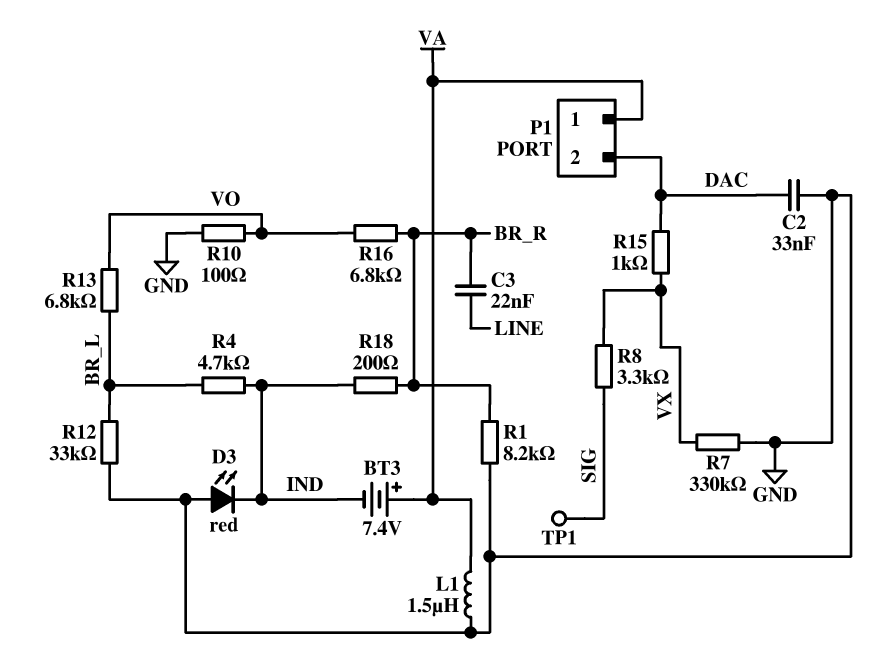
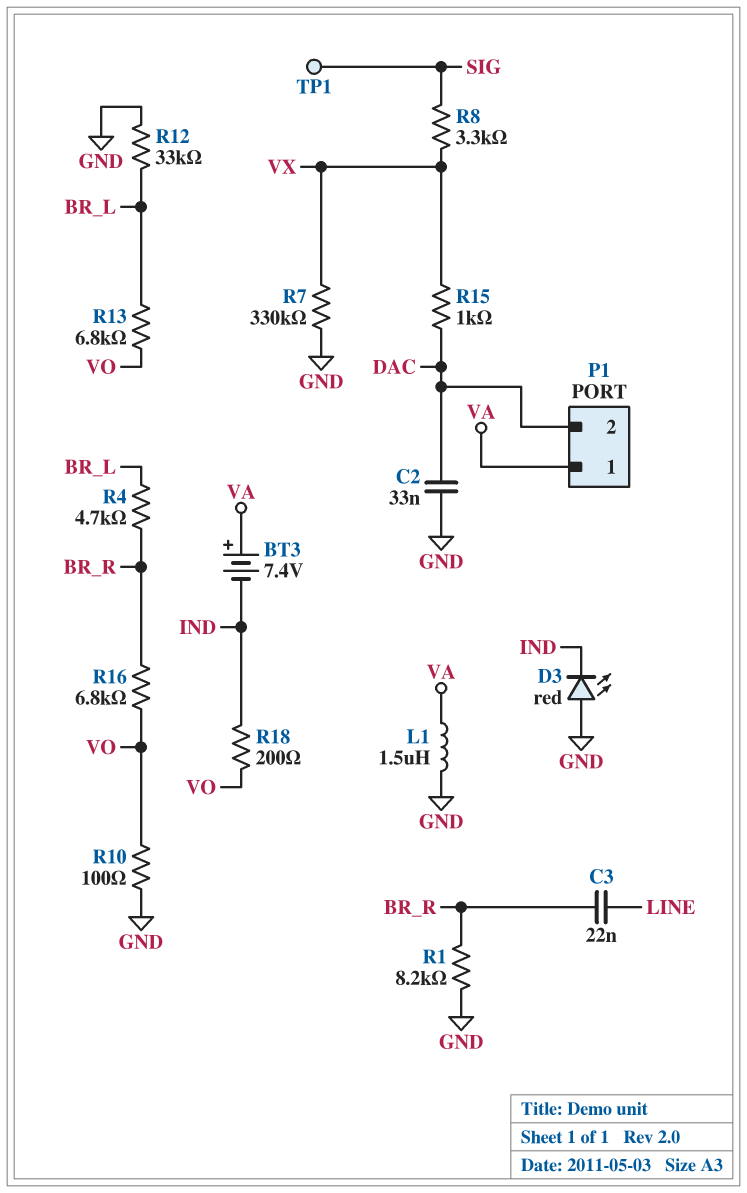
R4: 4.7k (BR_L, IND) -> 4.7k (BR_L, BR_R)
R18: 200 (BR_R, IND) -> 200 (IND, VO)

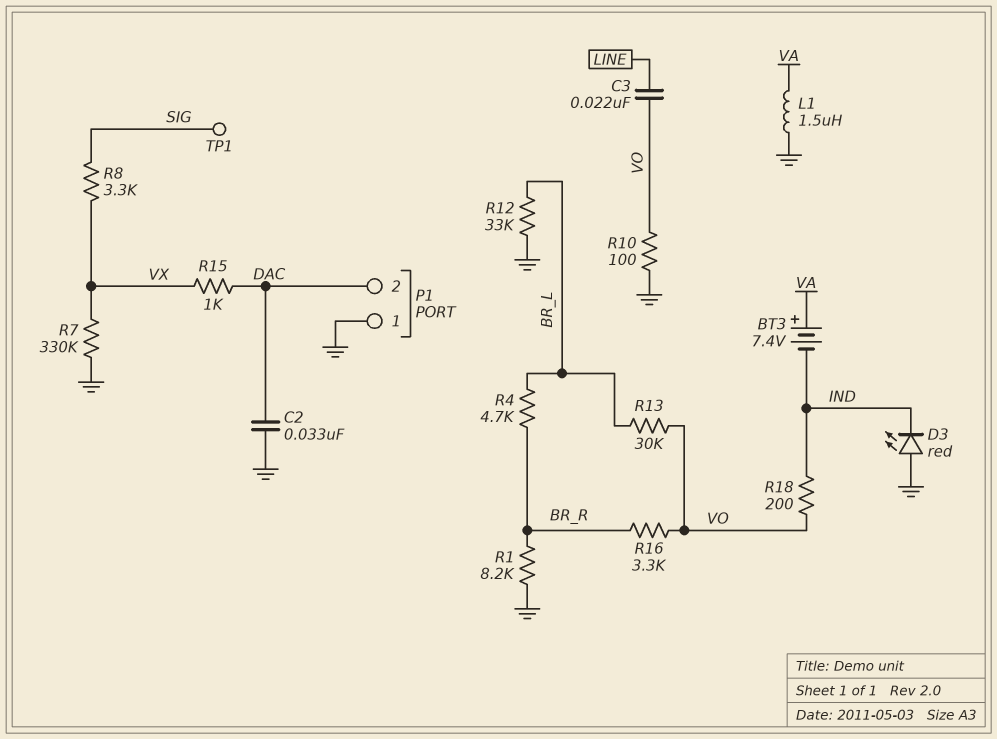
C3: 22nF (BR_R, LINE) -> 22nF (LINE, VO)
P1 pin 1: VA -> GND
R13: 6.8k (BR_L, VO) -> 30k (BR_L, VO)
R16: 6.8k (BR_R, VO) -> 3.3k (BR_R, VO)

